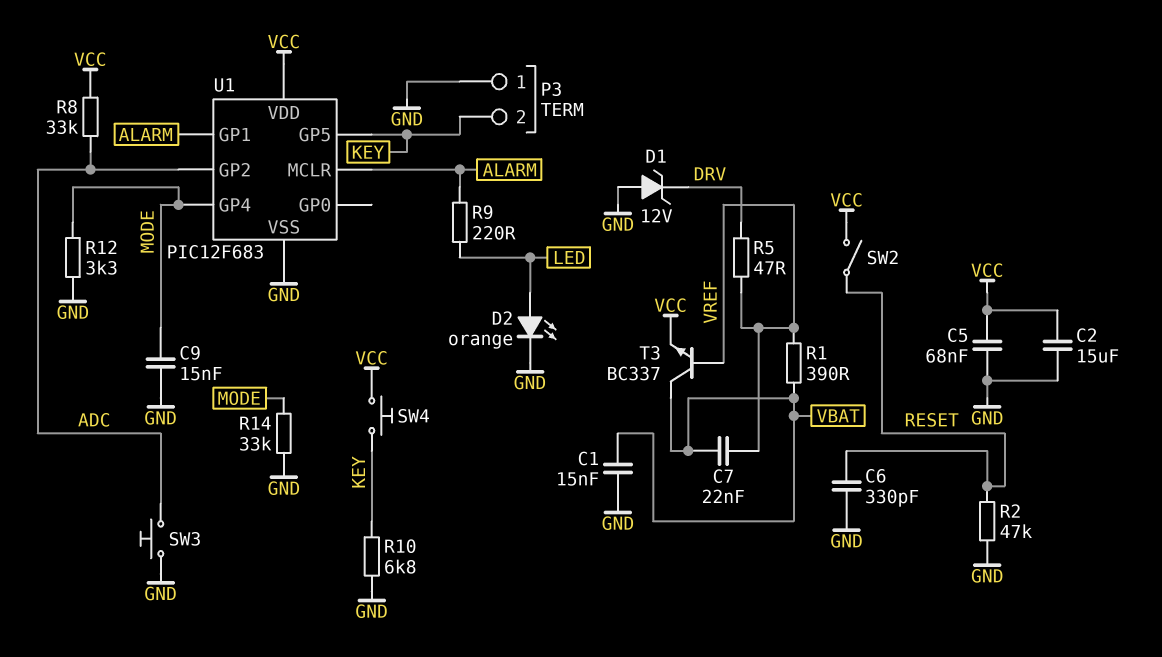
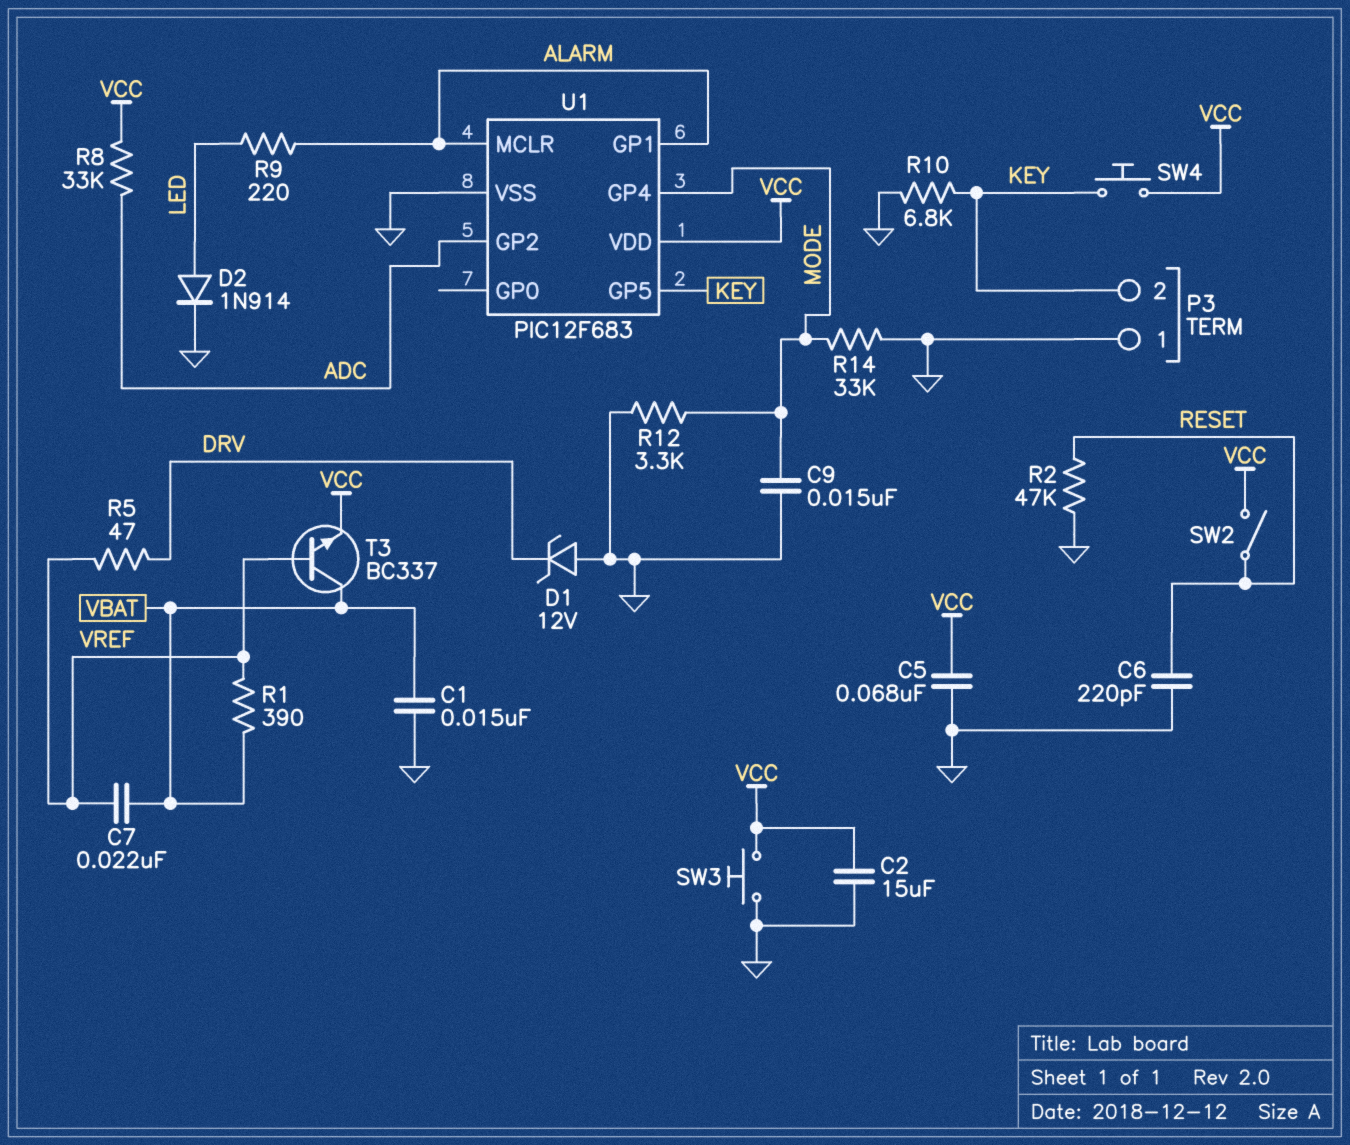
C6: 330pF (GND, RESET) -> 220pF (GND, RESET)
D2: LED orange (A LED, K GND) -> diode 1N914 (A LED, K GND)
SW3: button (ADC, GND) -> button (GND, VCC)

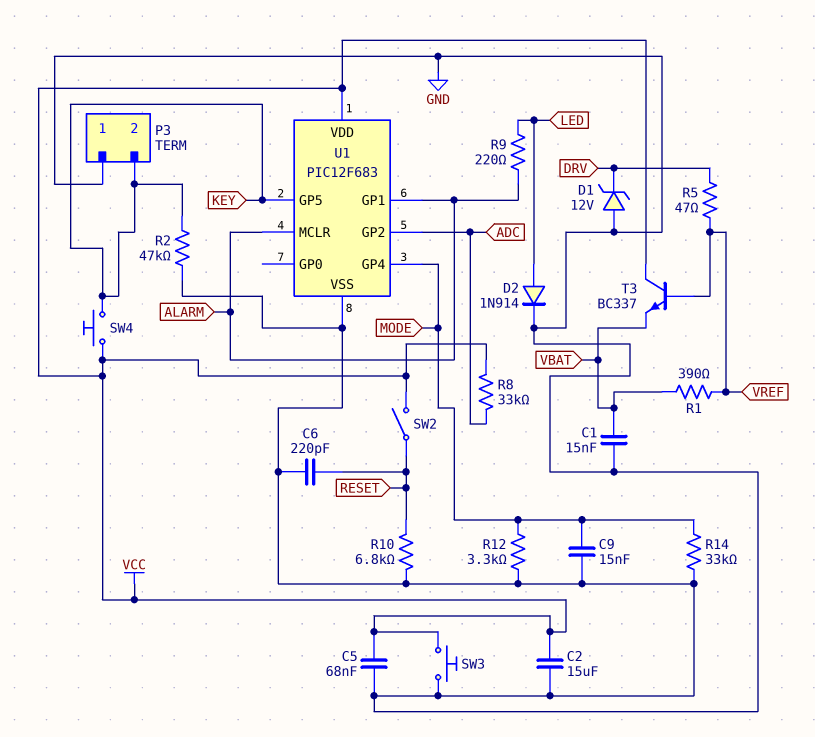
C7: 22nF (VBAT, VREF) -> none
R2: 47k (GND, RESET) -> 47k (GND, KEY)
R10: 6.8k (GND, KEY) -> 6.8k (GND, RESET)
T3: NPN BC337 (B VREF, C VBAT, E VCC) -> NPN BC337 (B VREF, C VCC, E VBAT)

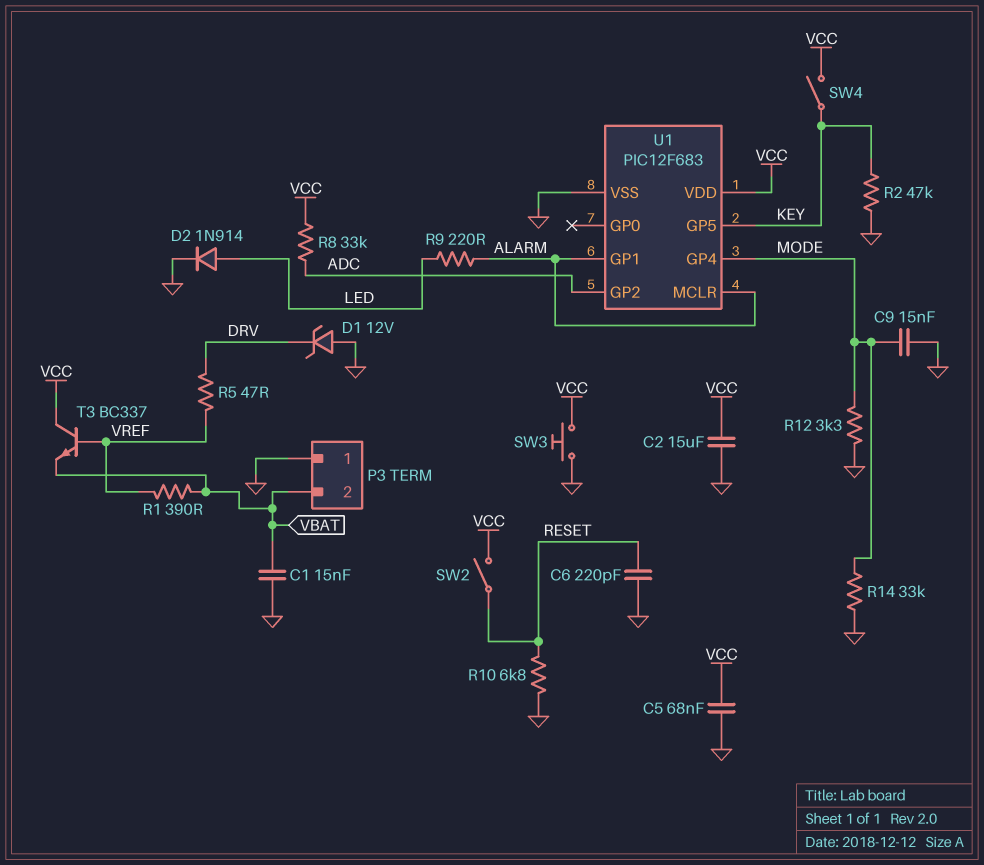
P3 pin 2: KEY -> VBAT
SW4: button (KEY, VCC) -> switch (KEY, VCC)

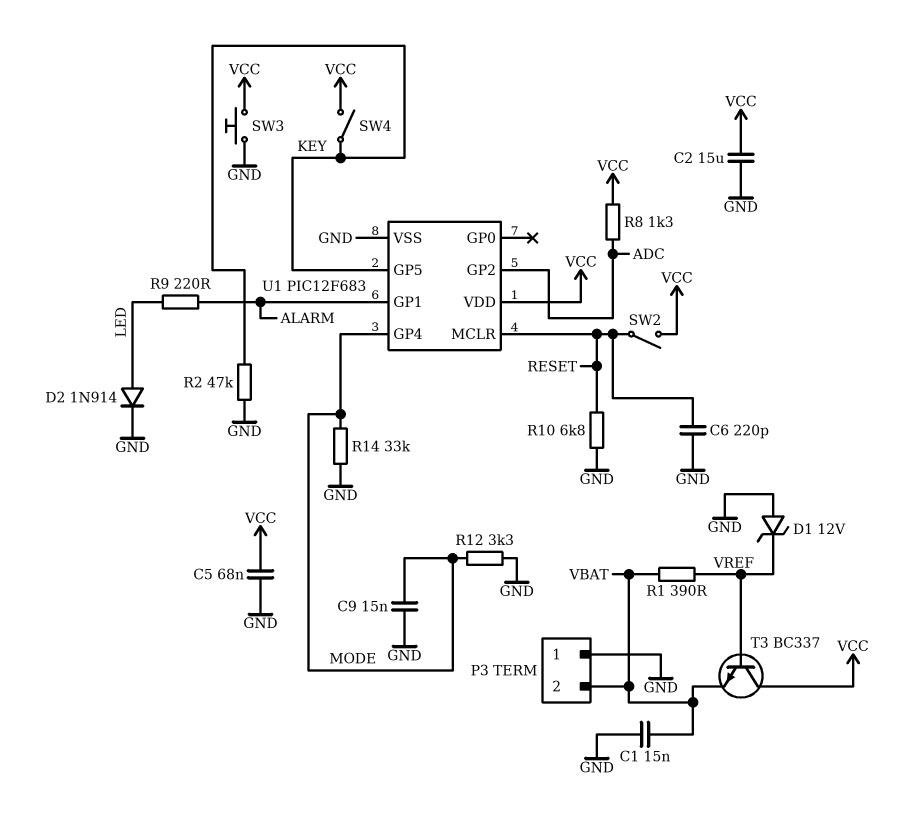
D1: zener 12V (A GND, K DRV) -> zener 12V (A GND, K VREF)
R5: 47 (DRV, VREF) -> none
R8: 33k (ADC, VCC) -> 1.3k (ADC, VCC)
U1 pin MCLR: ALARM -> RESET

